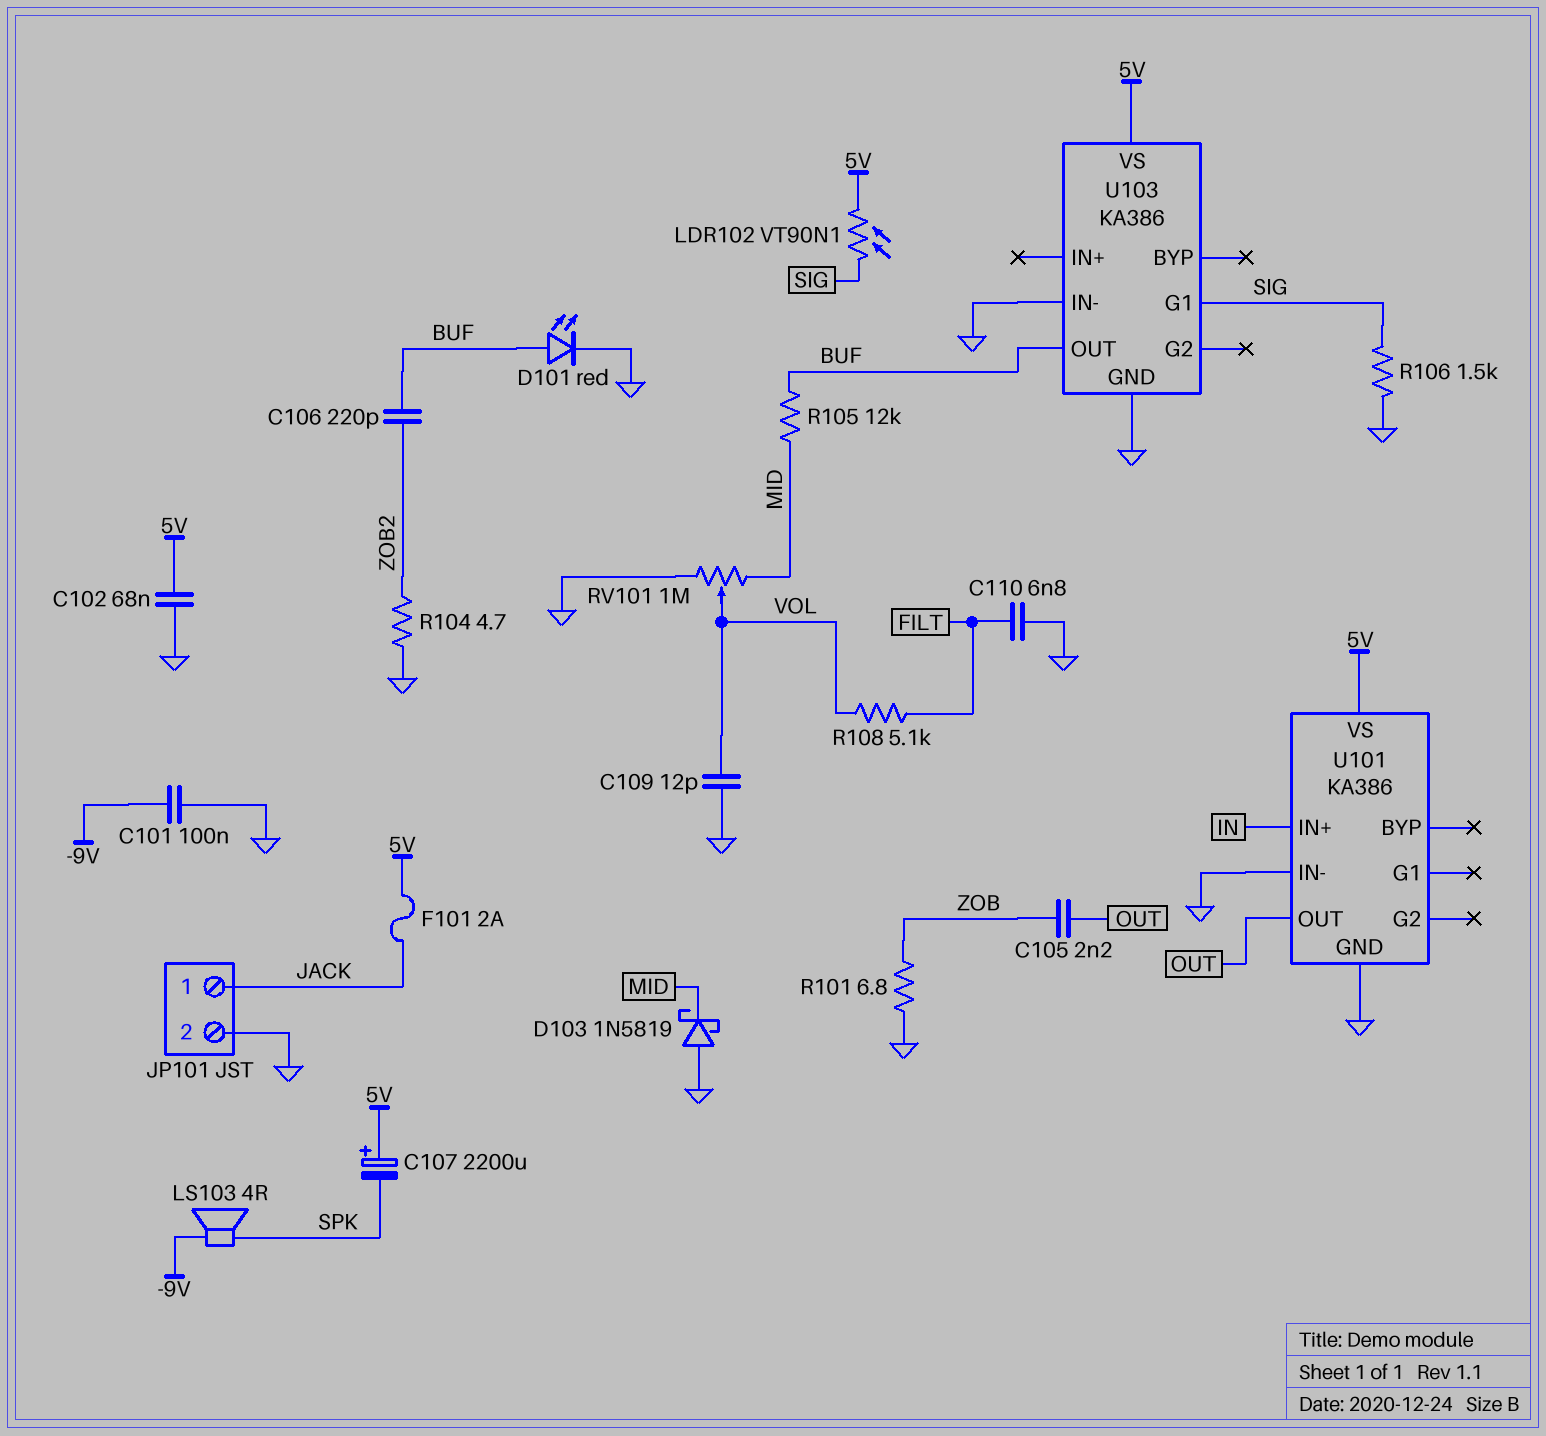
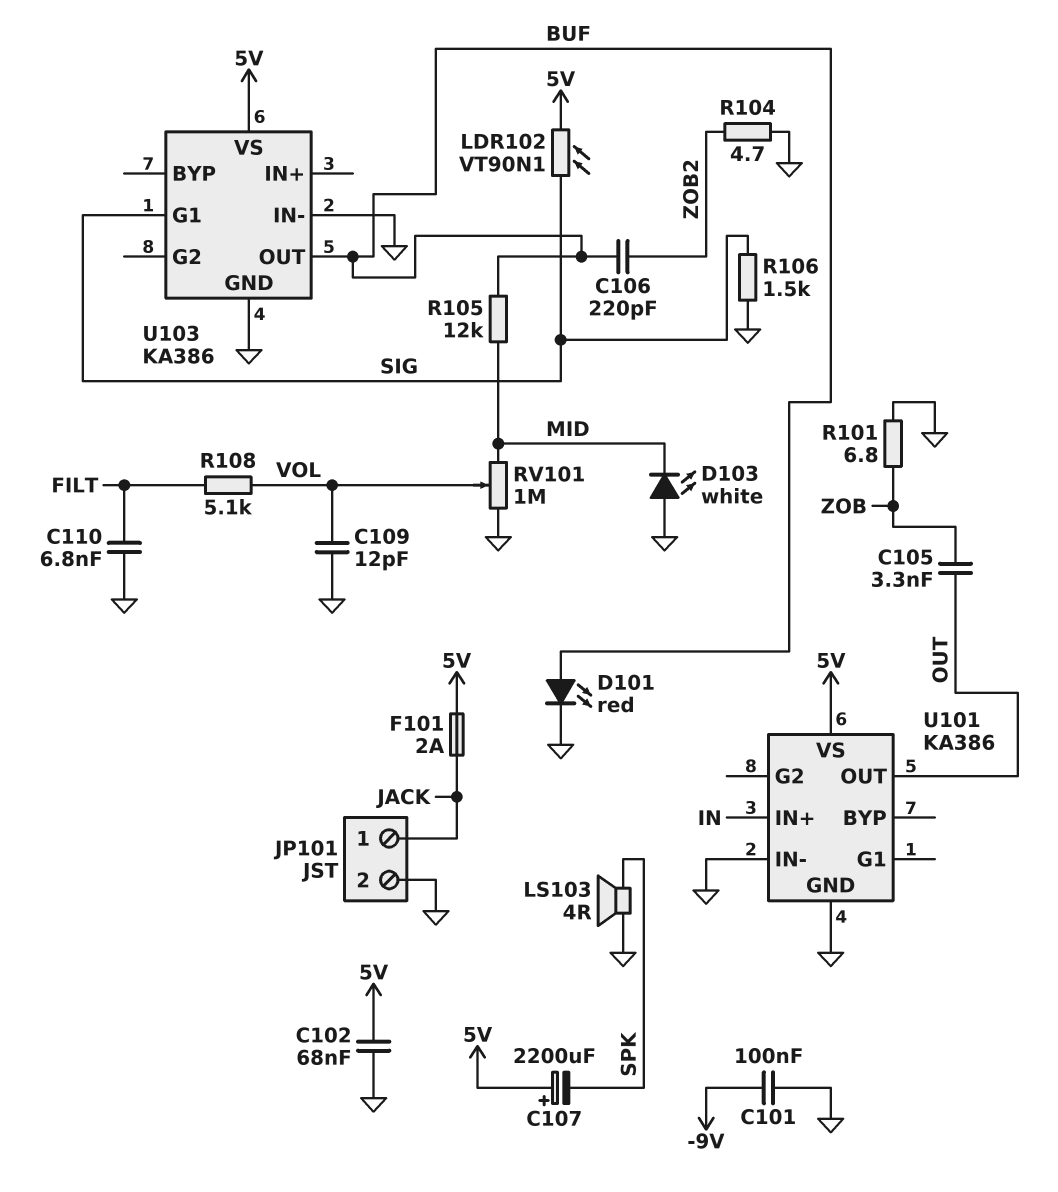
C105: 2.2nF (OUT, ZOB) -> 3.3nF (OUT, ZOB)
D103: schottky 1N5819 (A GND, K MID) -> LED white (A GND, K MID)
LS103: speaker 4R (-9V, SPK) -> speaker 4R (GND, SPK)

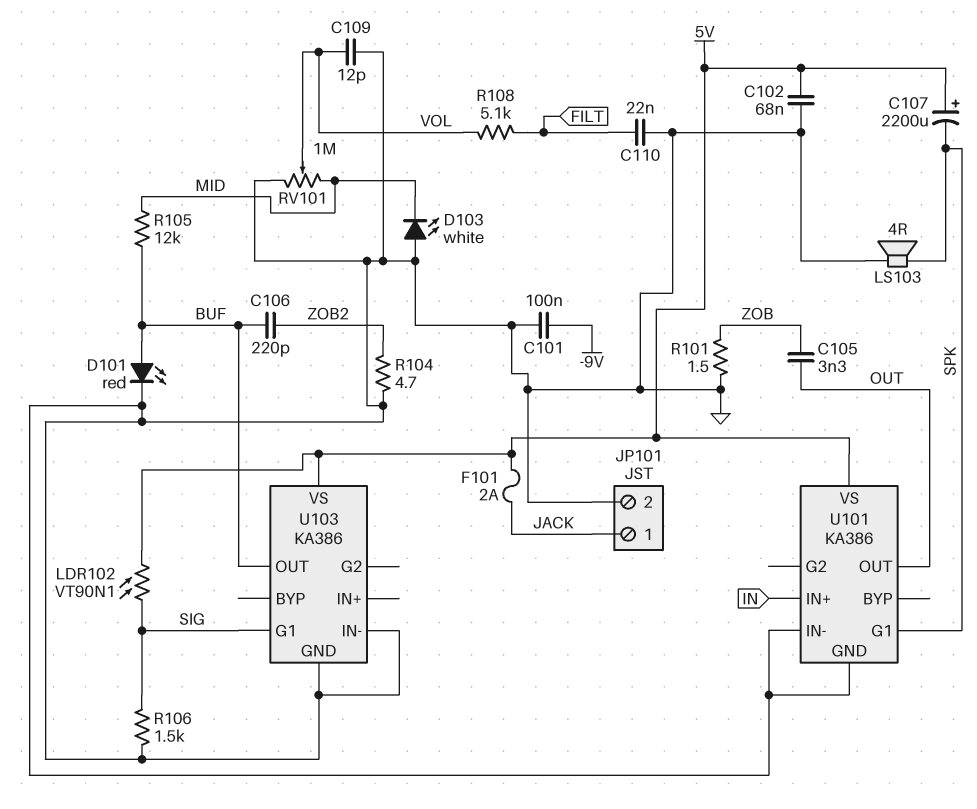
C110: 6.8nF (FILT, GND) -> 22nF (FILT, GND)
R101: 6.8 (GND, ZOB) -> 1.5 (GND, ZOB)
U101 pin G1: none -> SPK

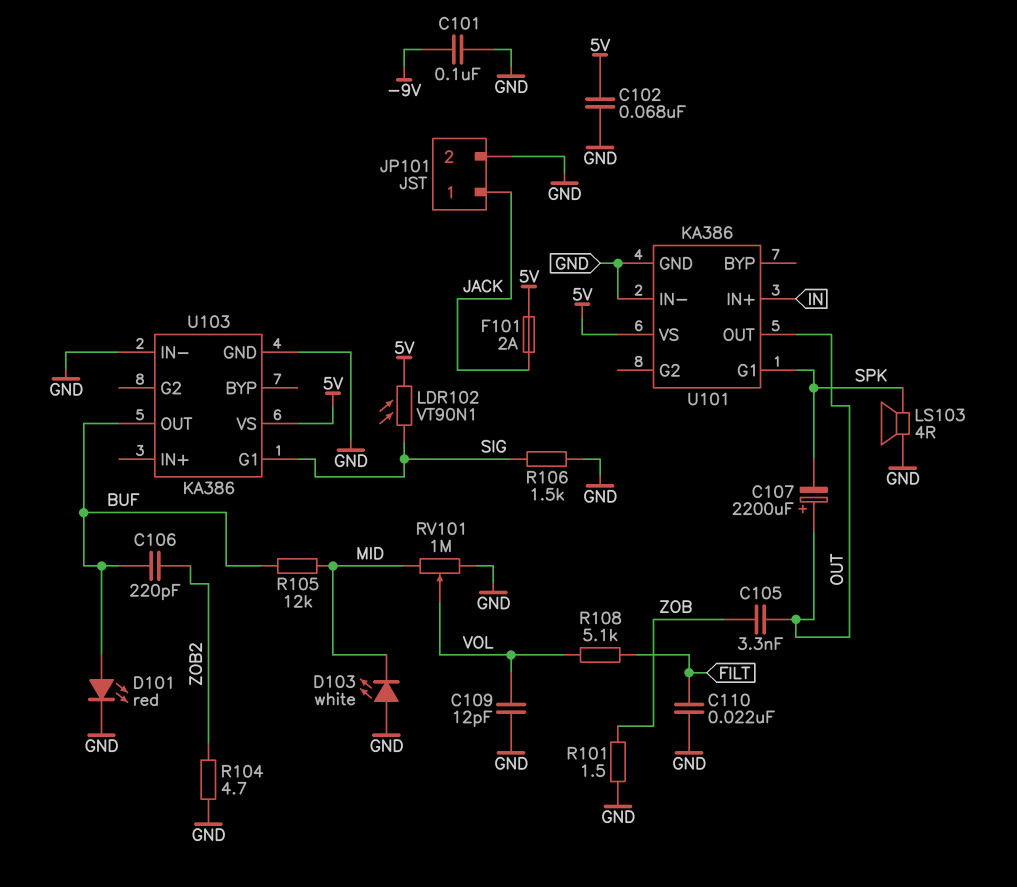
C107: 2200uF (plus 5V, minus SPK) -> 2200uF (plus OUT, minus SPK)

